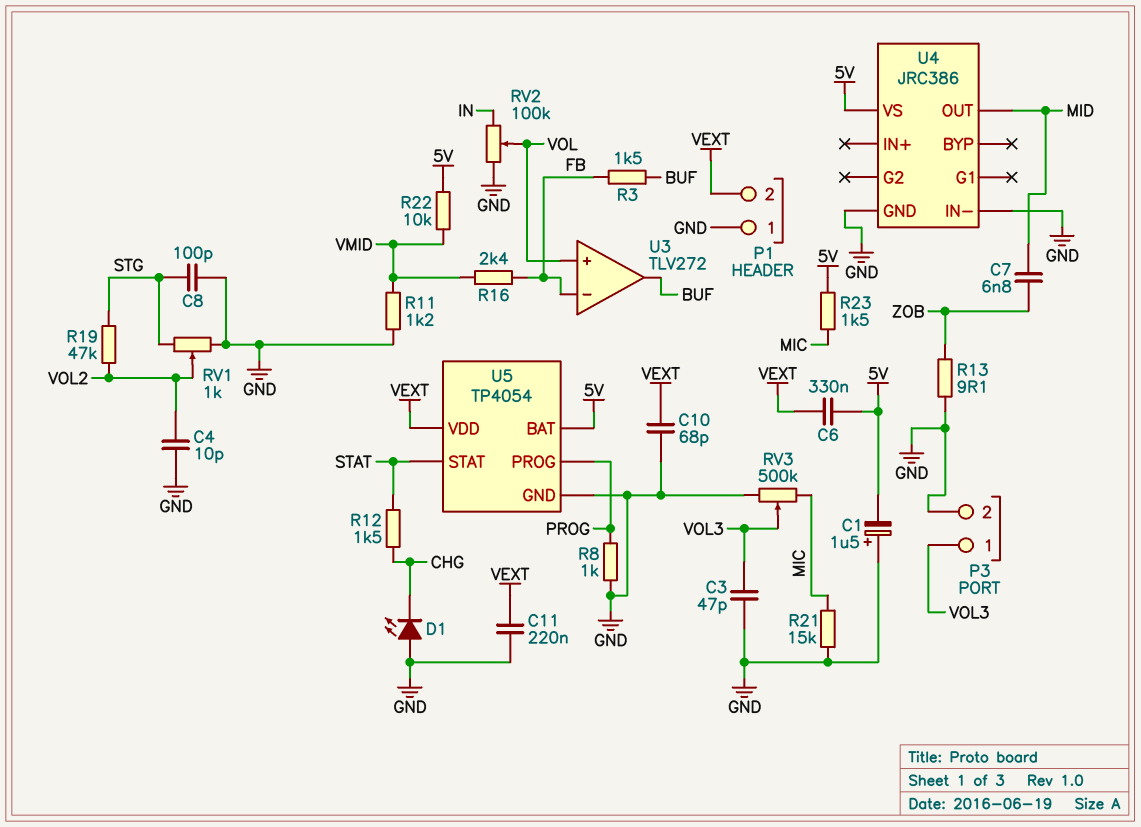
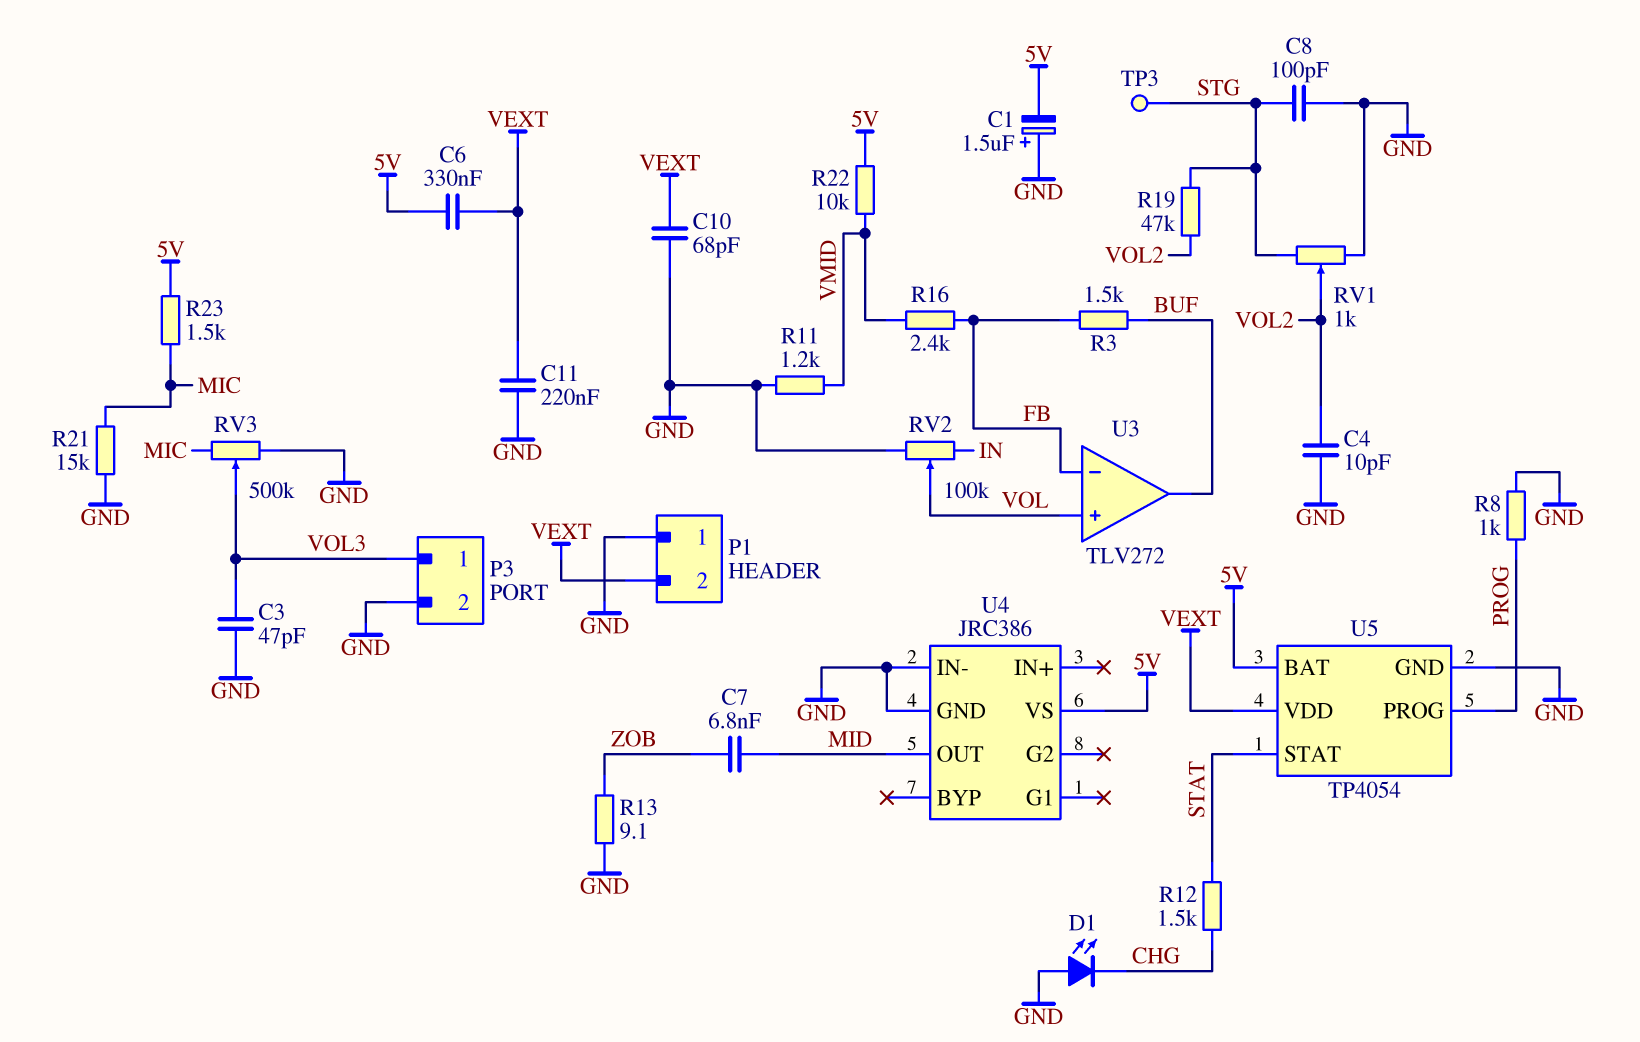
TP3: none -> test point (STG)

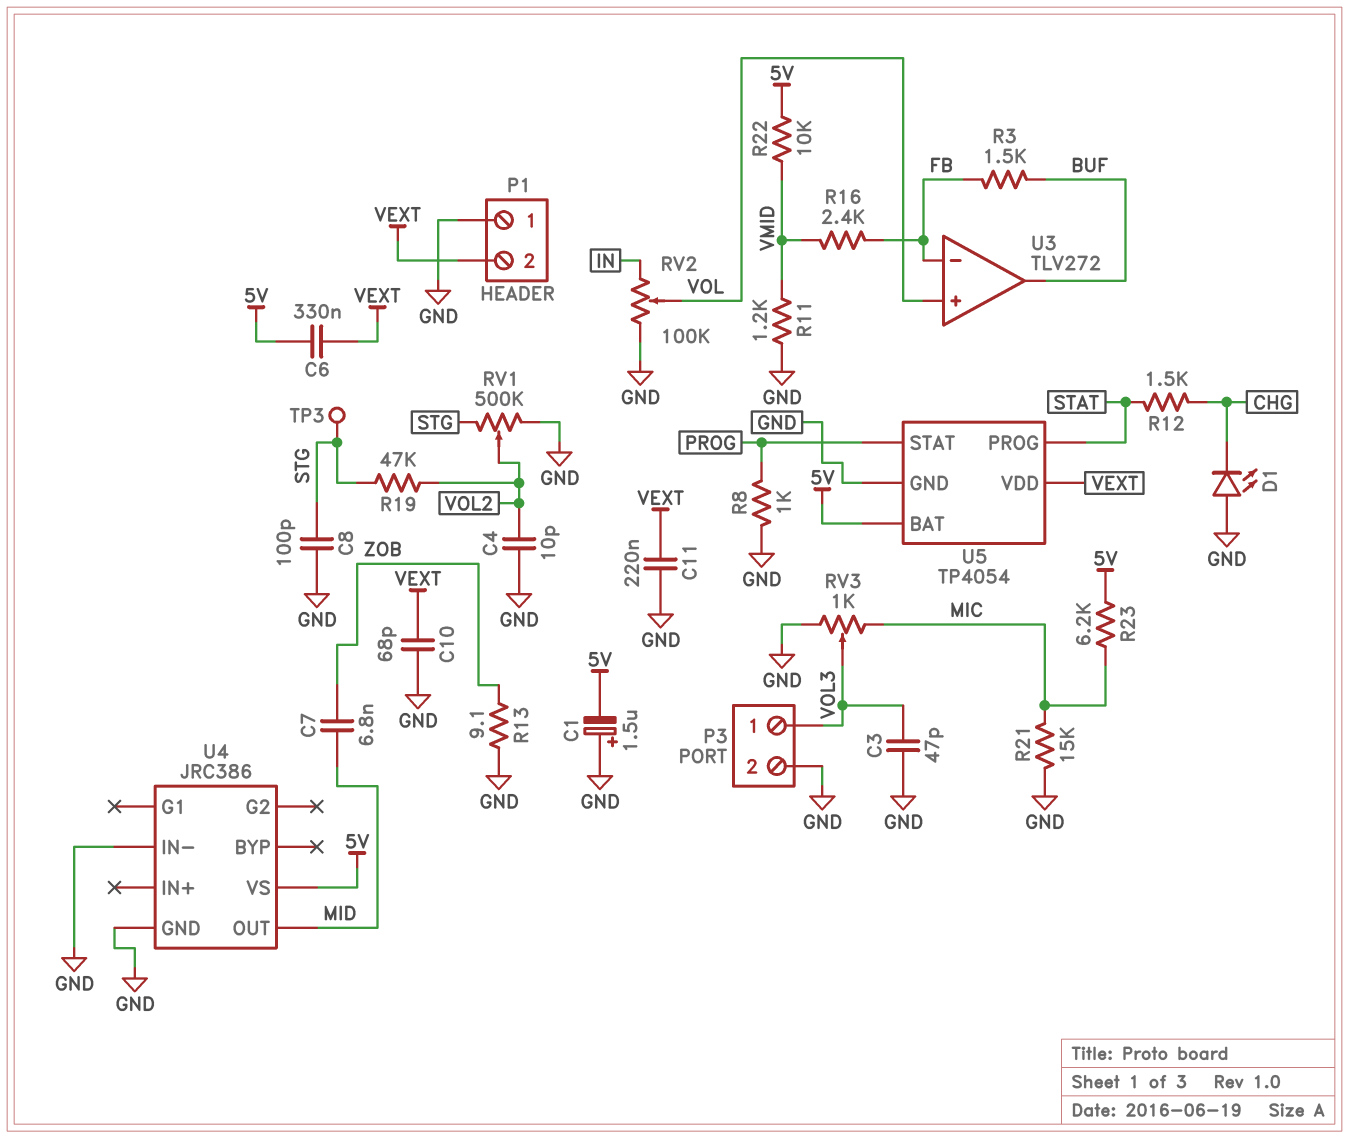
R23: 1.5k (5V, MIC) -> 6.2k (5V, MIC)
RV1: 1k (GND, STG, wiper VOL2) -> 500k (GND, STG, wiper VOL2)
RV3: 500k (GND, MIC, wiper VOL3) -> 1k (GND, MIC, wiper VOL3)
U5 pin PROG: PROG -> STAT
U5 pin STAT: STAT -> PROG

